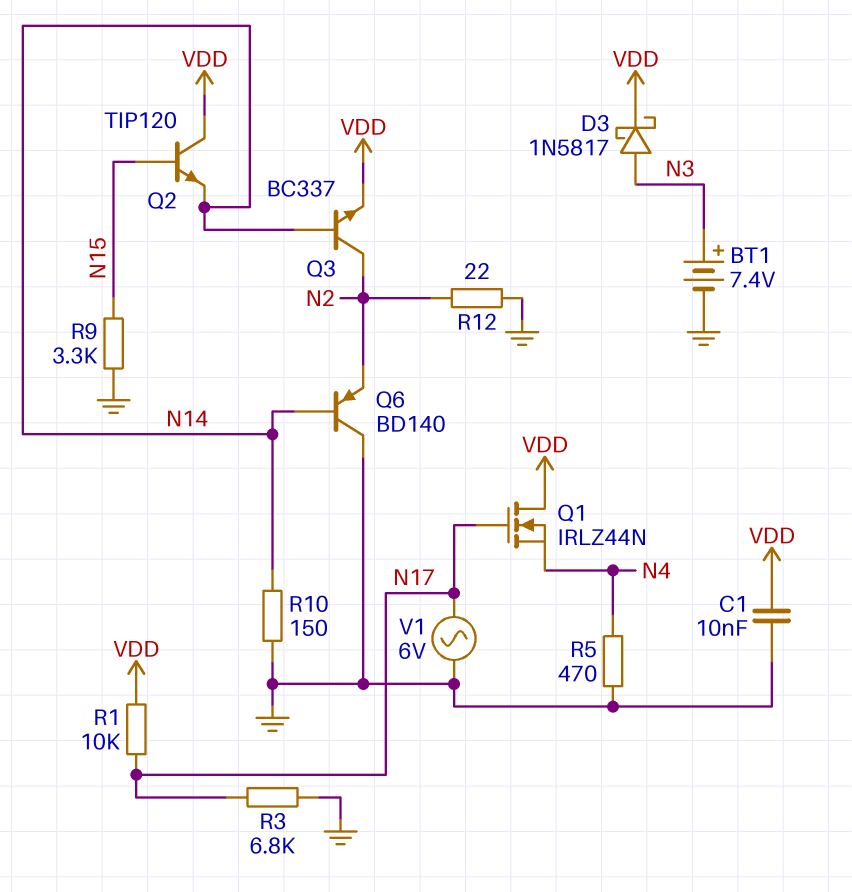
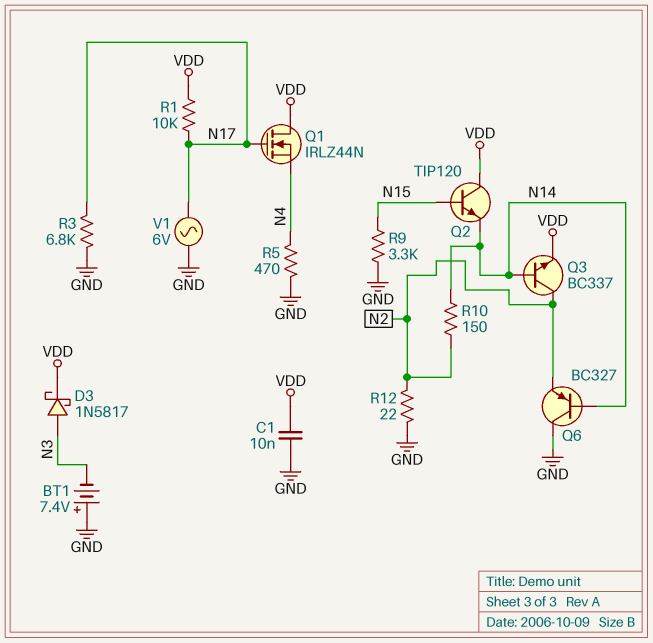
BT1: 7.4V (plus N3, minus GND) -> 7.4V (plus GND, minus N3)
Q6: PNP BD140 (B N14, C GND, E N2) -> PNP BC327 (B N14, C GND, E N2)
R10: 150 (GND, N14) -> 150 (N2, N14)

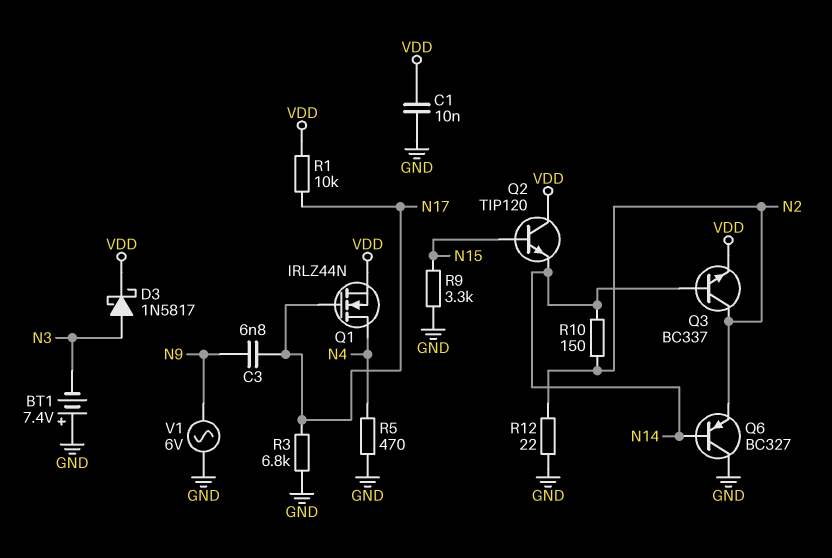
C3: none -> 6.8nF (N9, N17)
Q1: NMOS IRLZ44N (G N17, D VDD, S N4) -> NMOS IRLZ44N (G N17, D N4, S VDD)
V1: AC 6V (GND, N17) -> AC 6V (GND, N9)

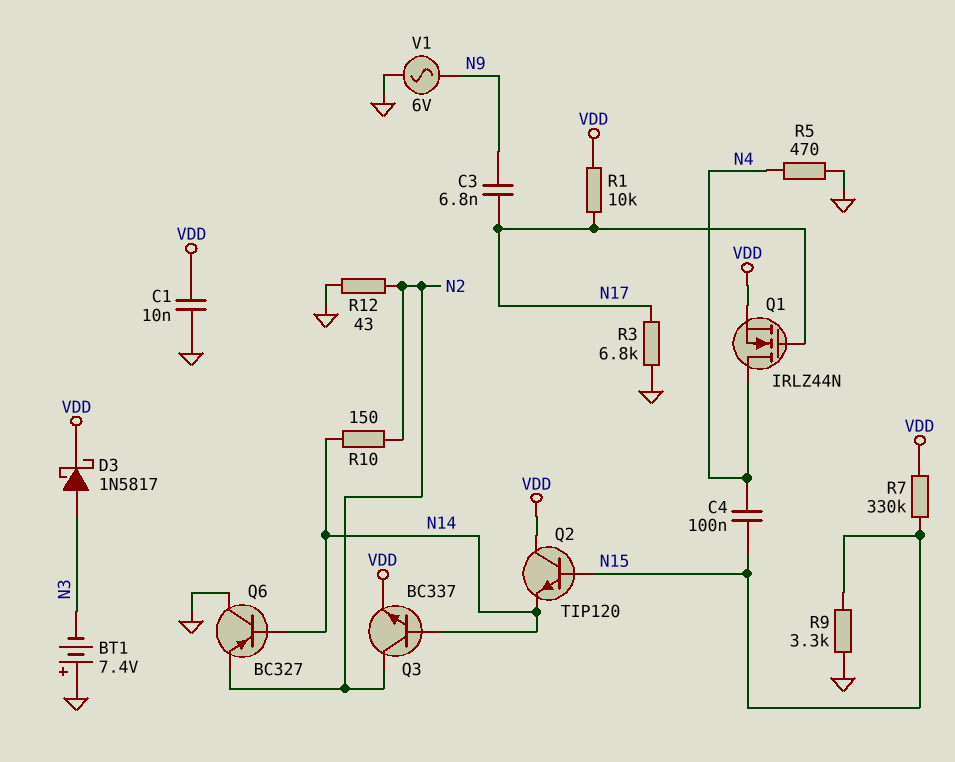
C4: none -> 100nF (N4, N15)
R7: none -> 330k (N15, VDD)
R12: 22 (GND, N2) -> 43 (GND, N2)

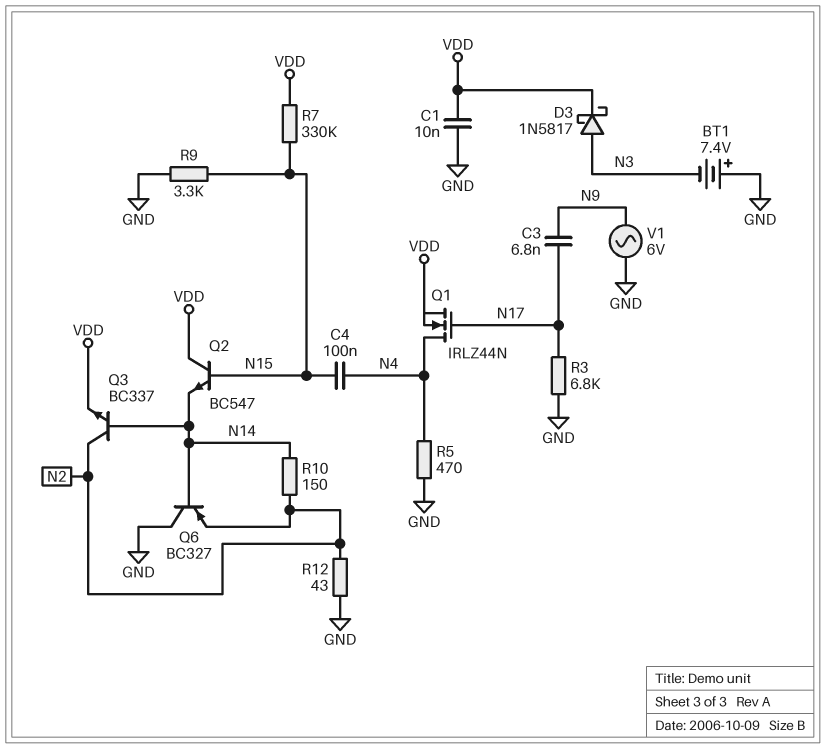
Q2: NPN TIP120 (B N15, C VDD, E N14) -> NPN BC547 (B N15, C VDD, E N14)
R1: 10k (N17, VDD) -> none

